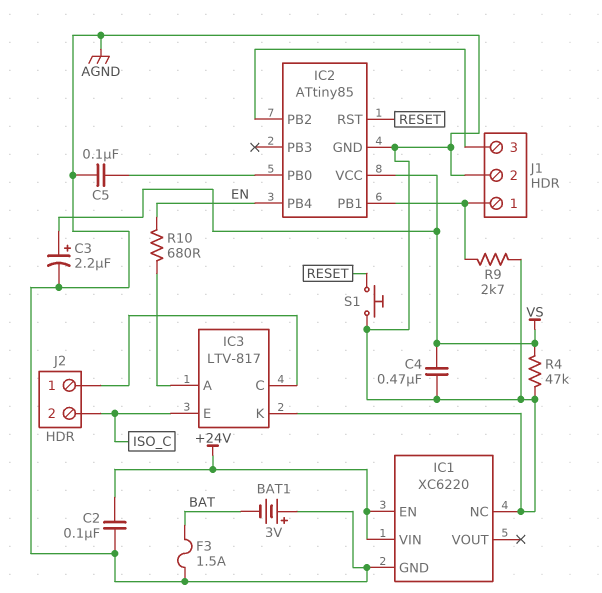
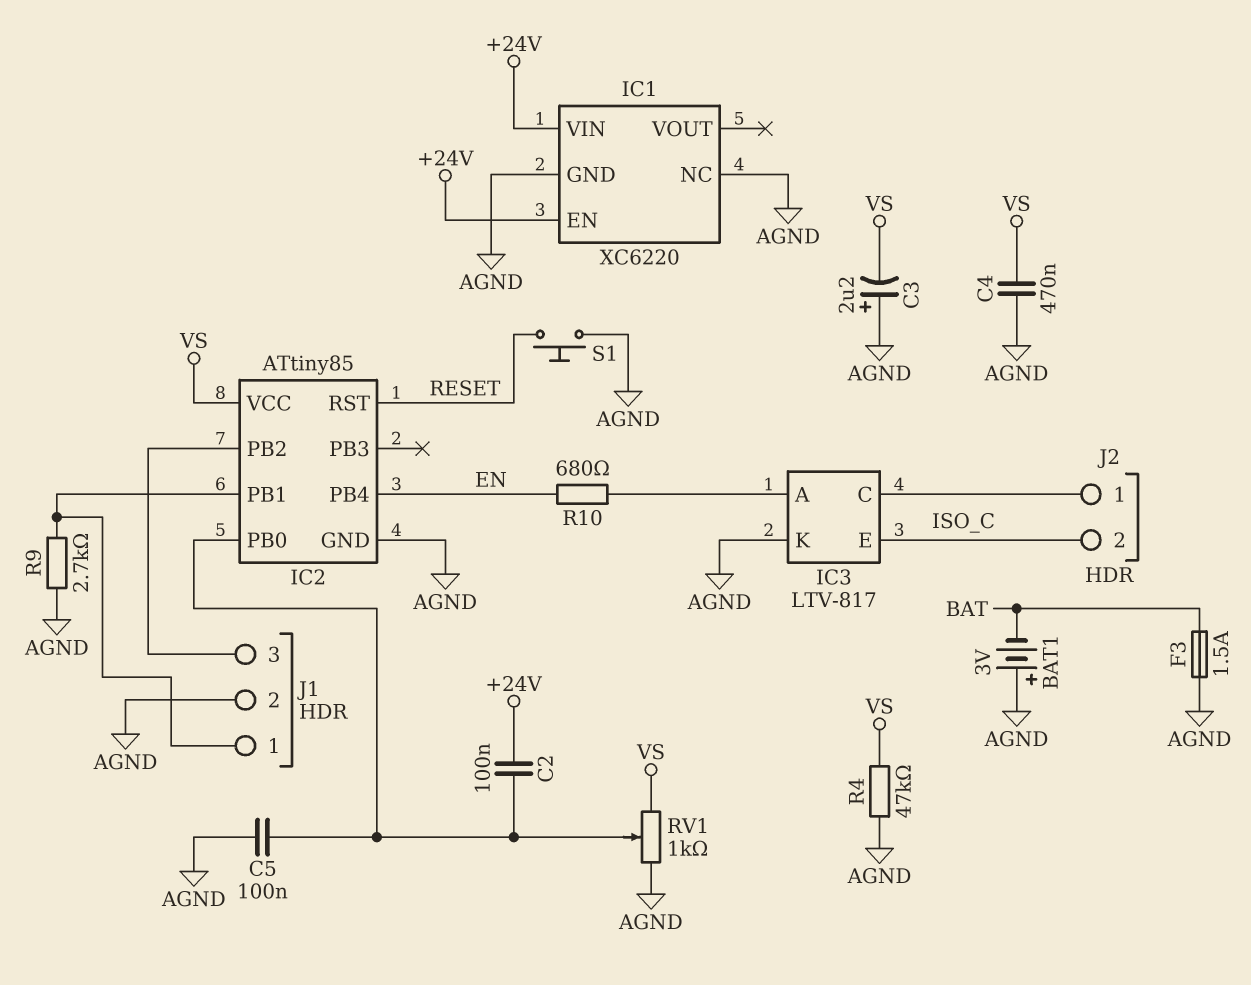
C2: 100nF (+24V, AGND) -> 100nF (+24V, IC2/PB0)
C3: 2.2uF (plus VS, minus AGND) -> 2.2uF (plus AGND, minus VS)
RV1: none -> 1k (AGND, VS, wiper IC2/PB0)

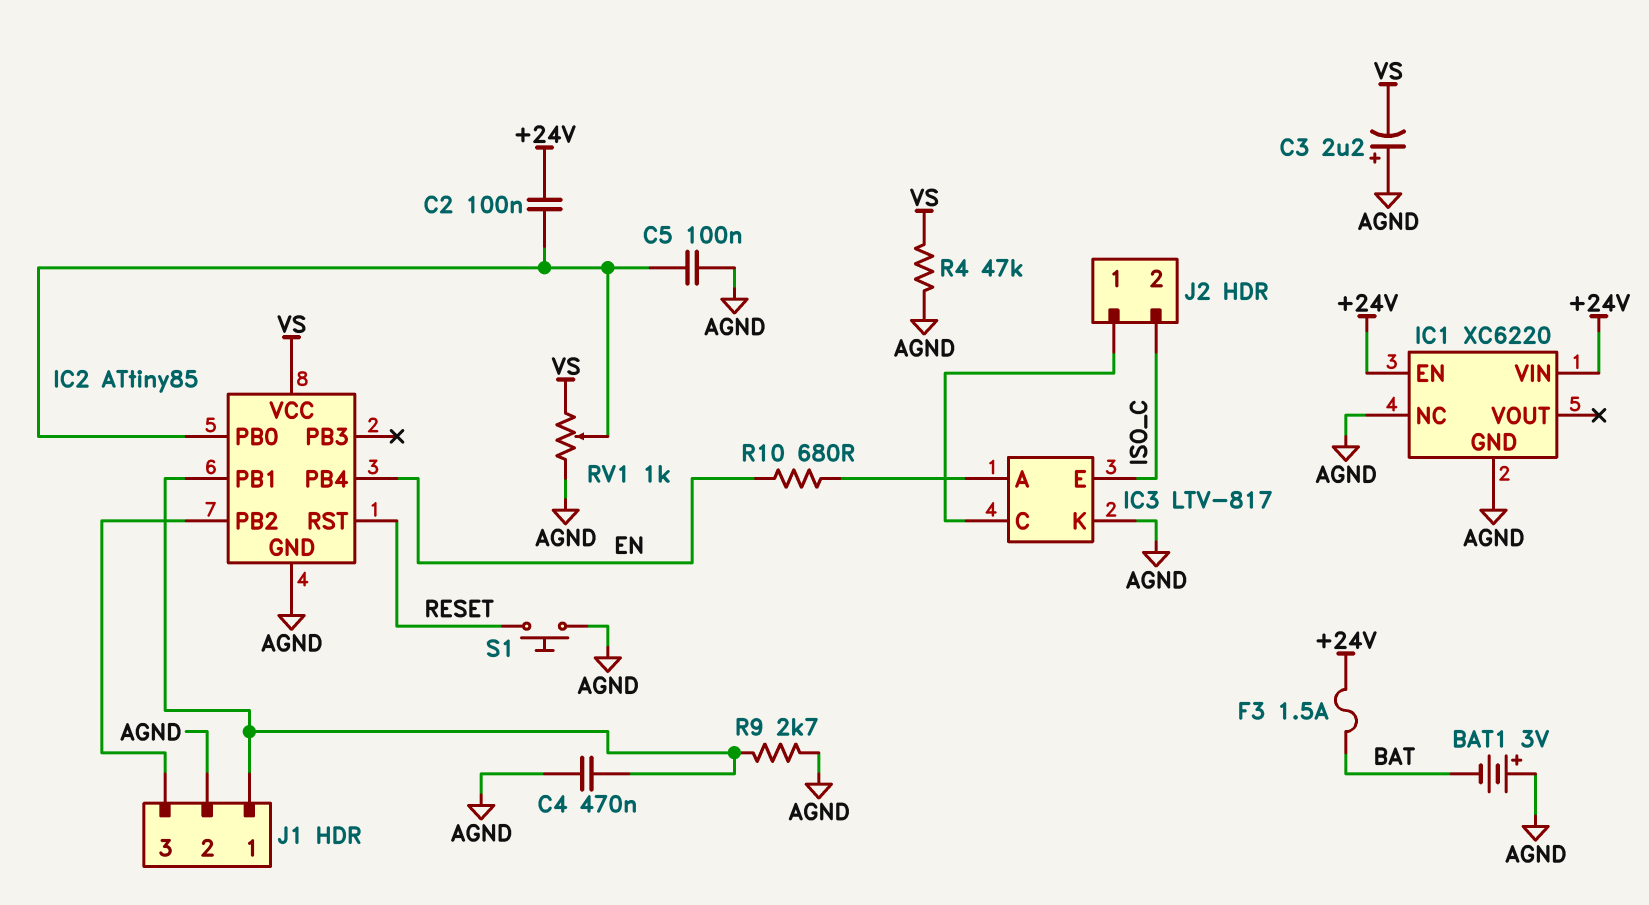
C4: 470nF (AGND, VS) -> 470nF (AGND, IC2/PB1)
F3: 1.5A (AGND, BAT) -> 1.5A (+24V, BAT)

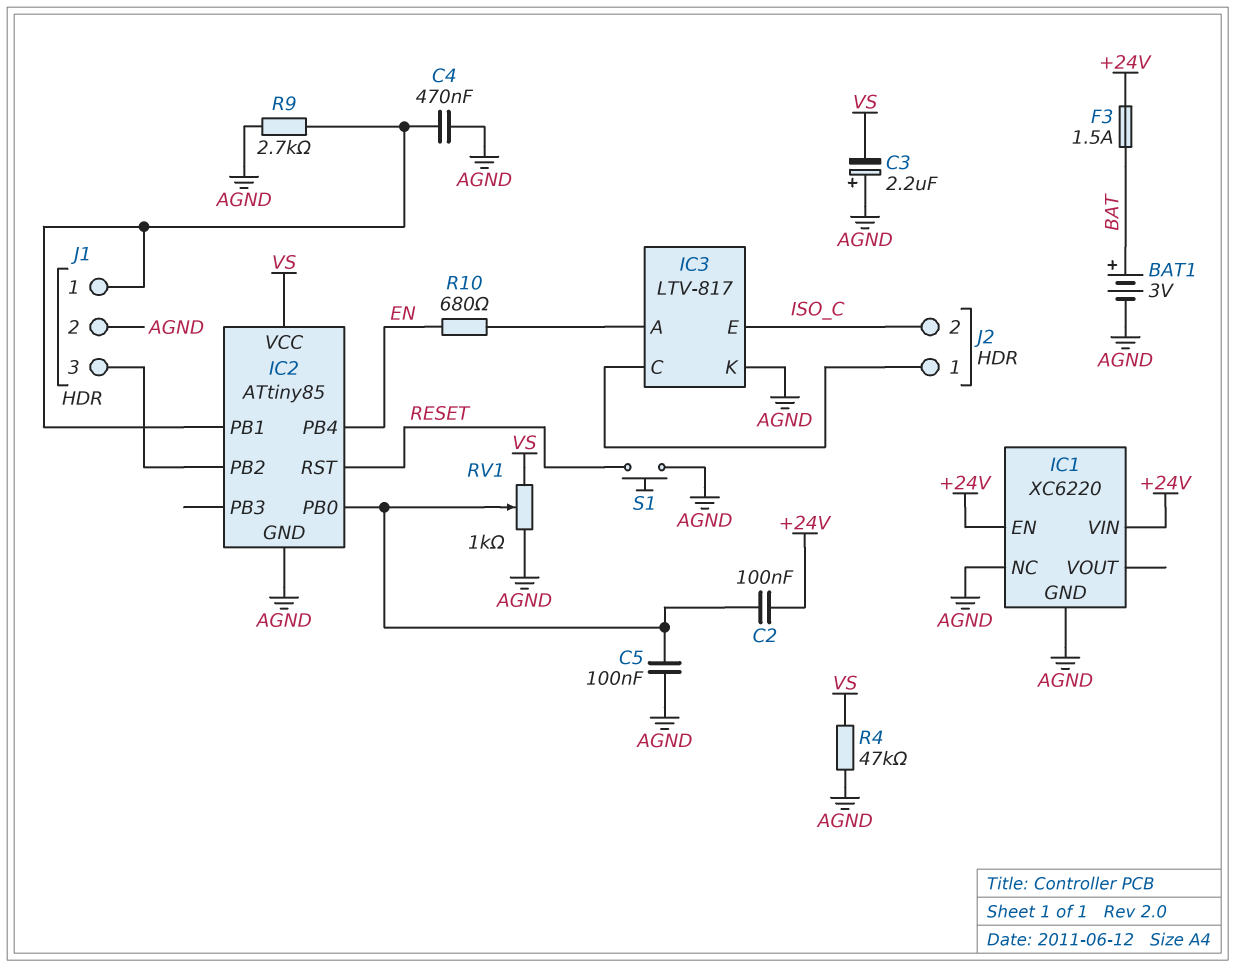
BAT1: 3V (plus AGND, minus BAT) -> 3V (plus BAT, minus AGND)

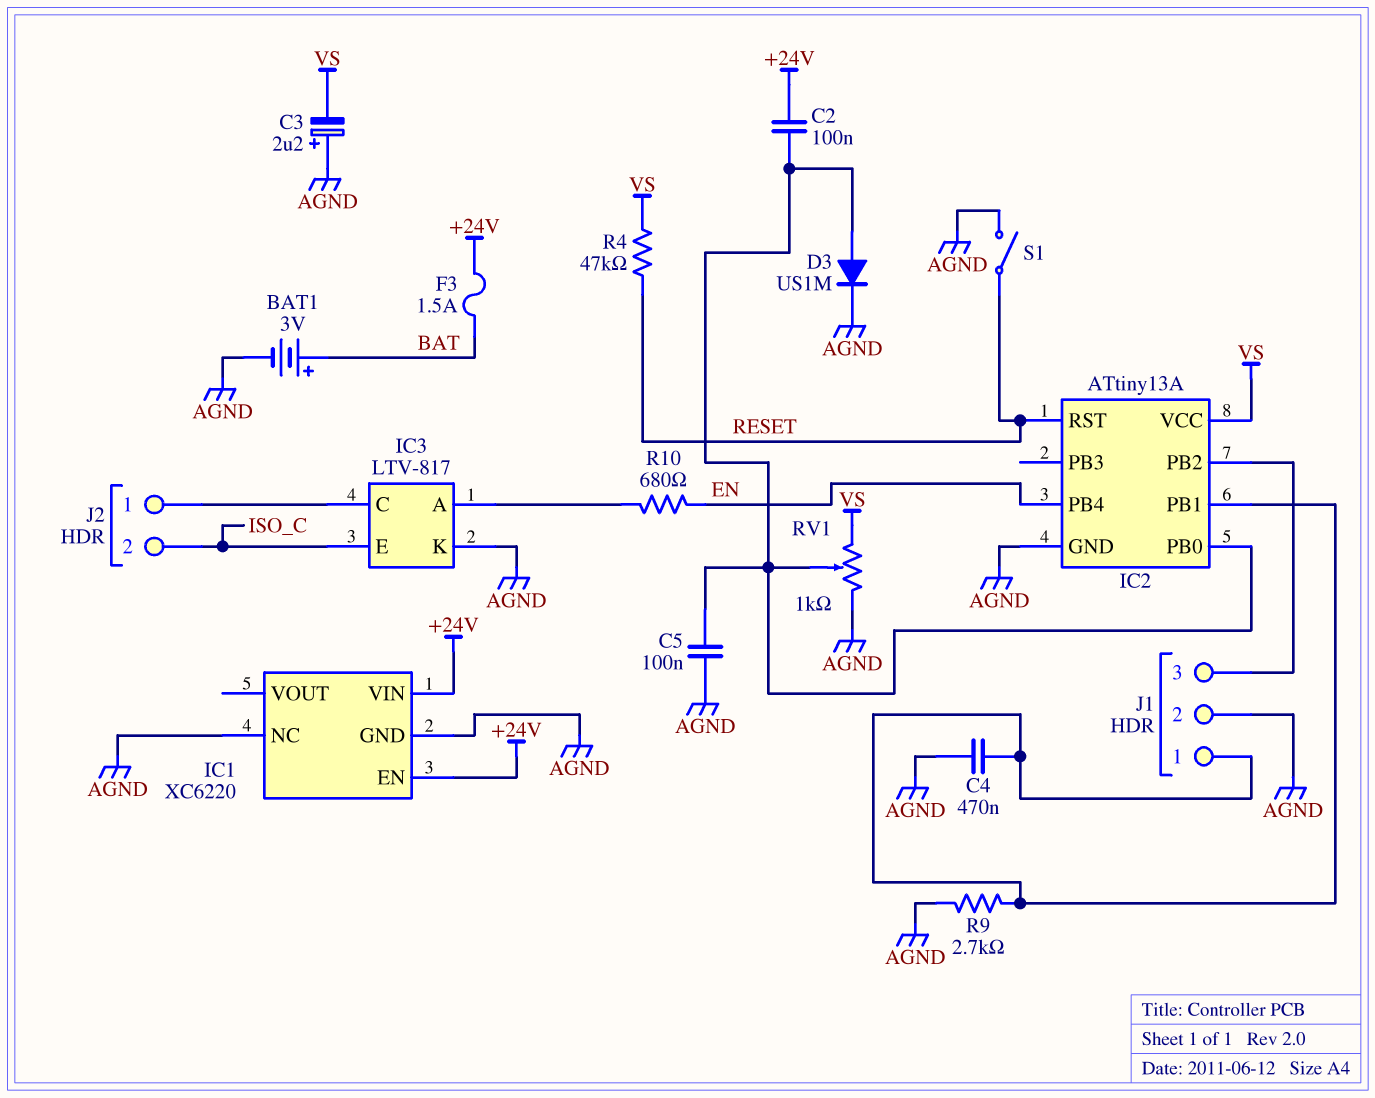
D3: none -> diode US1M (A IC2/PB0, K AGND)
IC2: ATtiny85 -> ATtiny13A
R4: 47k (AGND, VS) -> 47k (RESET, VS)
S1: button (AGND, RESET) -> switch (AGND, RESET)

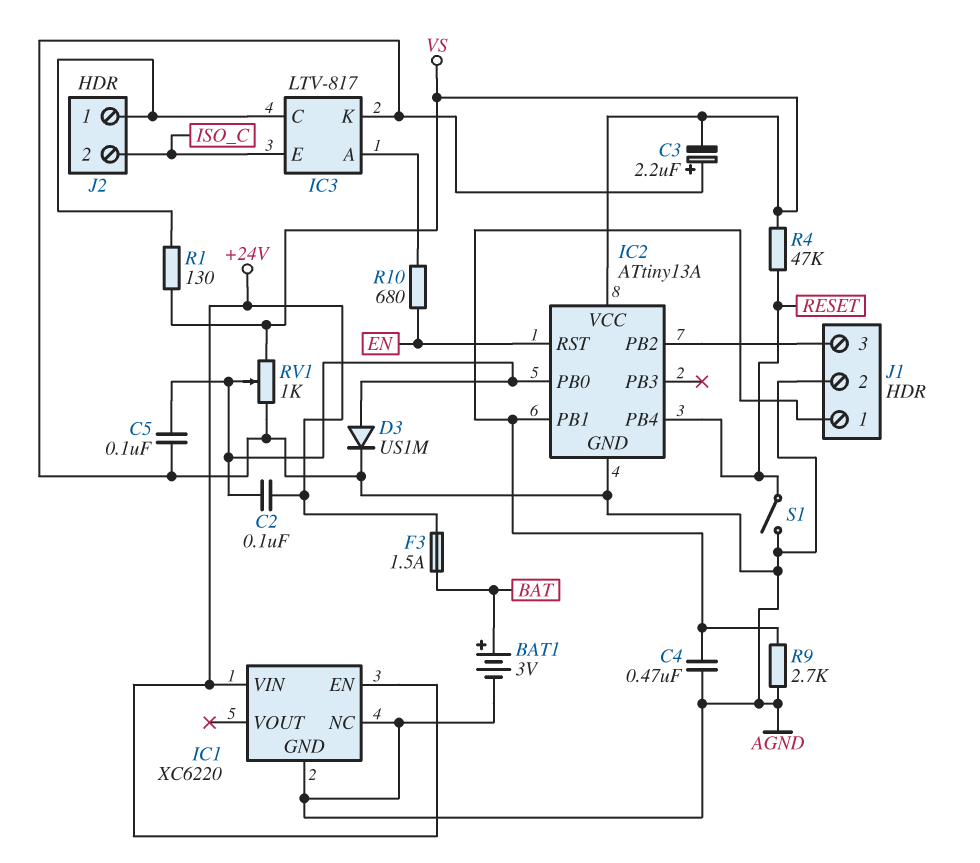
IC2 pin PB4: EN -> RESET
IC2 pin RST: RESET -> EN
R1: none -> 130 (IC3/C, VS)

